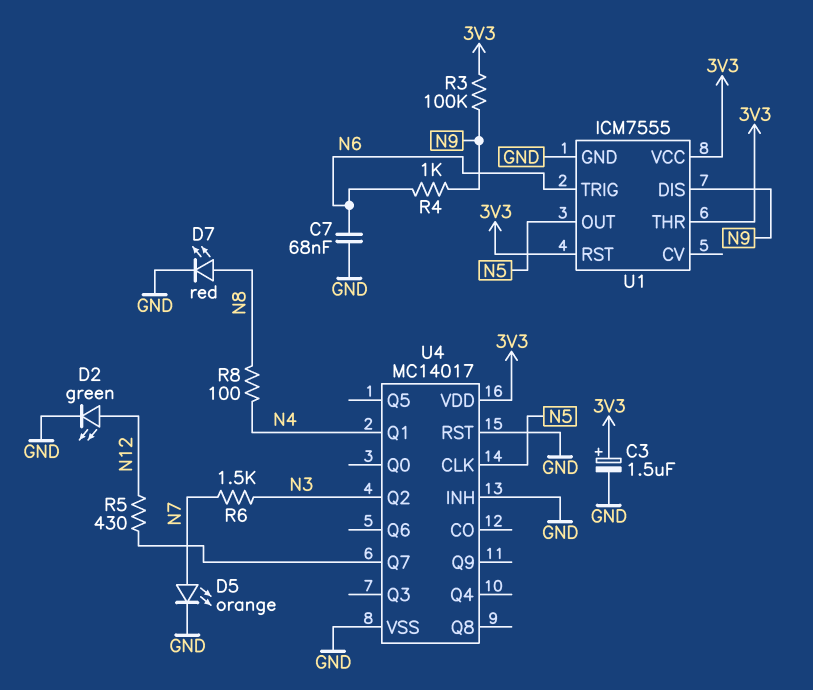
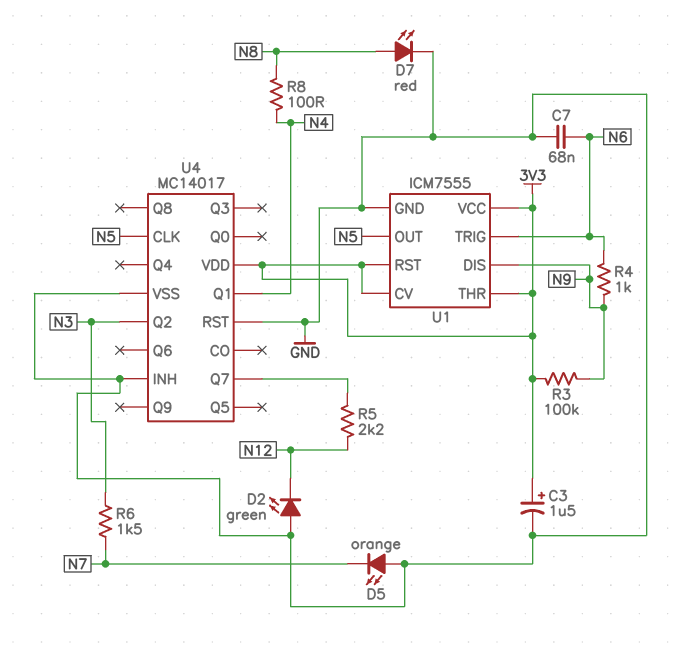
D2: LED green (A N12, K GND) -> LED green (A GND, K N12)
D5: LED orange (A N7, K GND) -> LED orange (A GND, K N7)
R5: 430 (N12, U4/Q7) -> 2.2k (N12, U4/Q7)
U1 pin CV: none -> 3V3

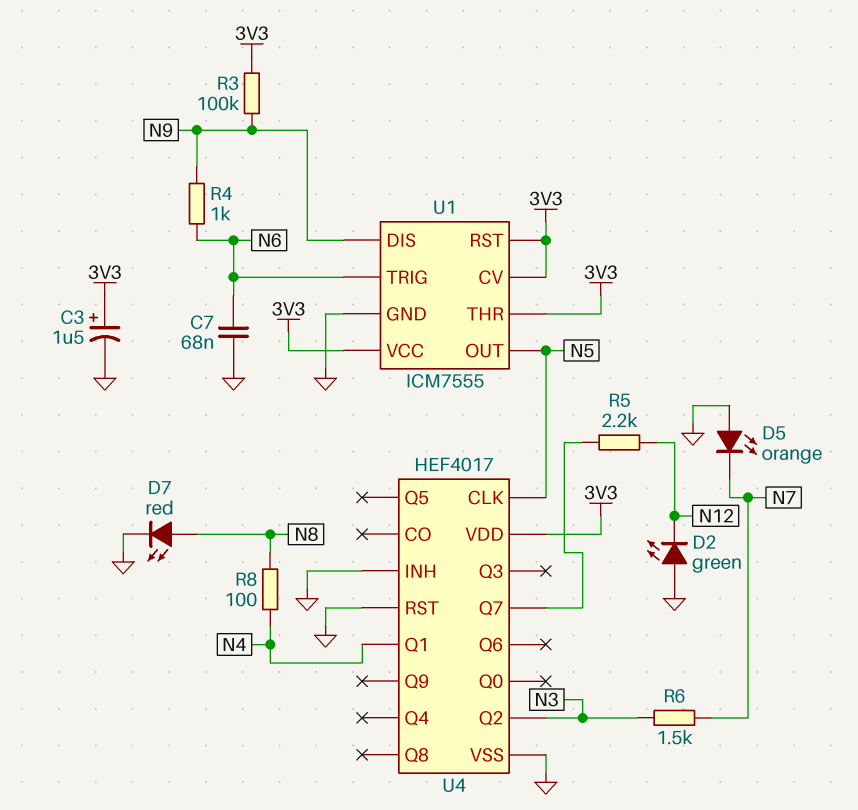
U4: MC14017 -> HEF4017

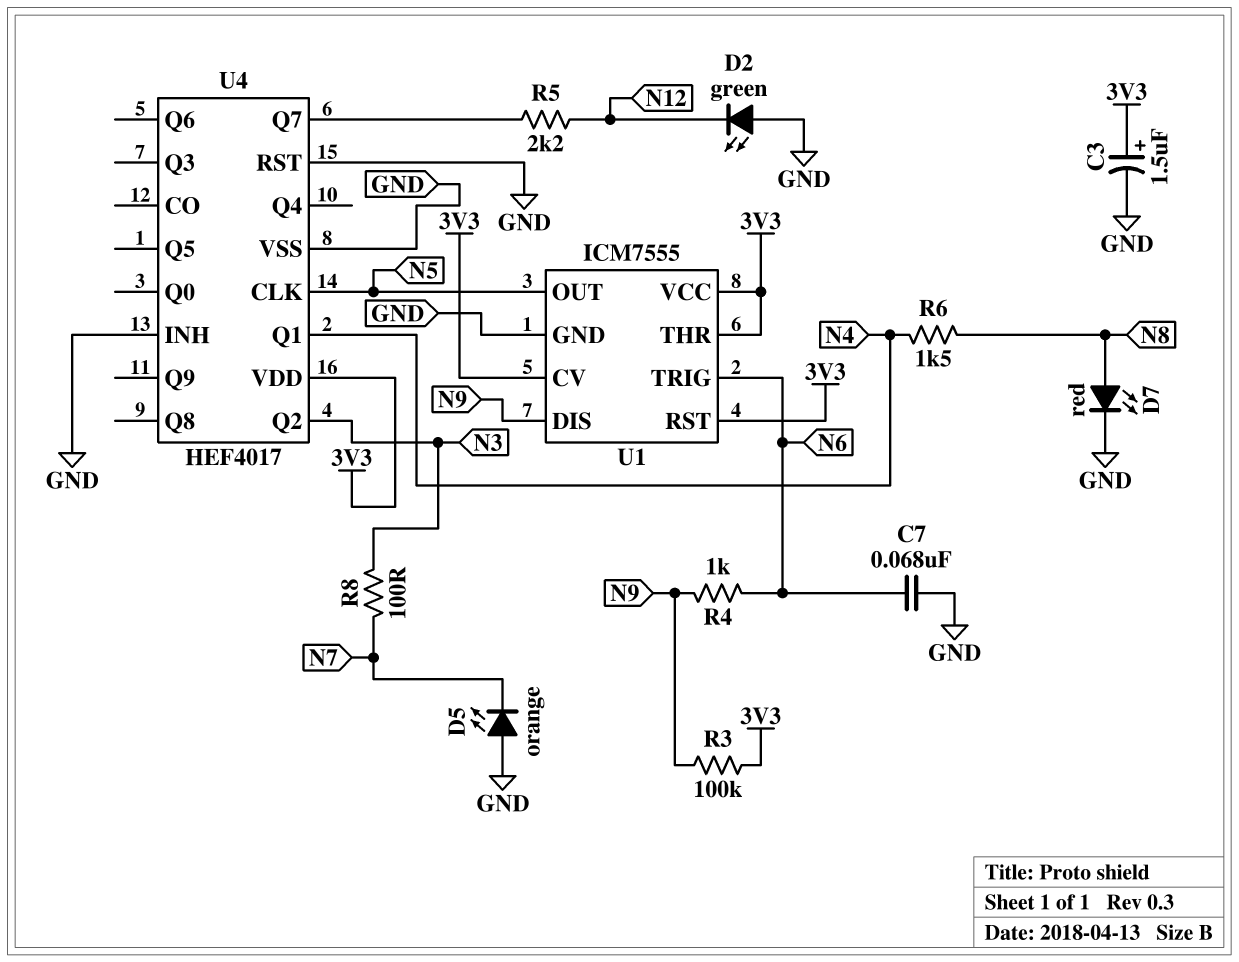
R6: 1.5k (N3, N7) -> 1.5k (N4, N8)
R8: 100 (N4, N8) -> 100 (N3, N7)

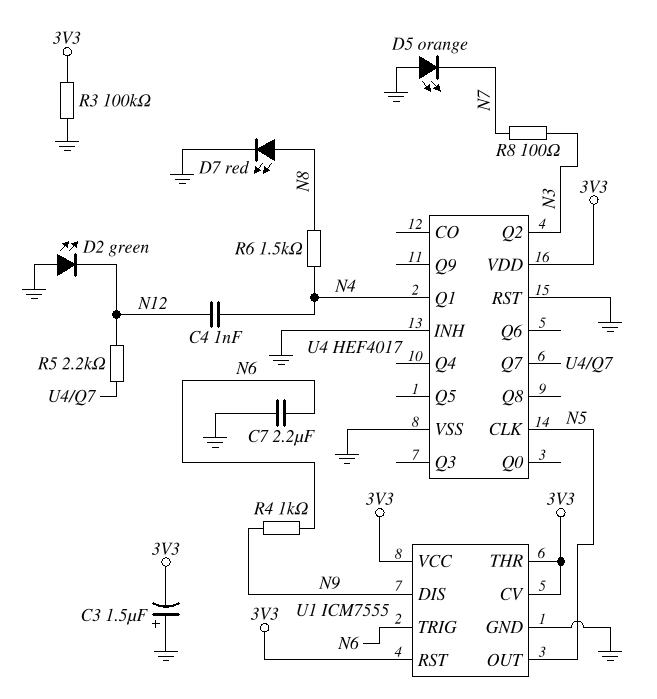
C3: 1.5uF (plus 3V3, minus GND) -> 1.5uF (plus GND, minus 3V3)
C4: none -> 1nF (N4, N12)
C7: 68nF (GND, N6) -> 2.2uF (GND, N6)
R3: 100k (3V3, N9) -> 100k (3V3, GND)

